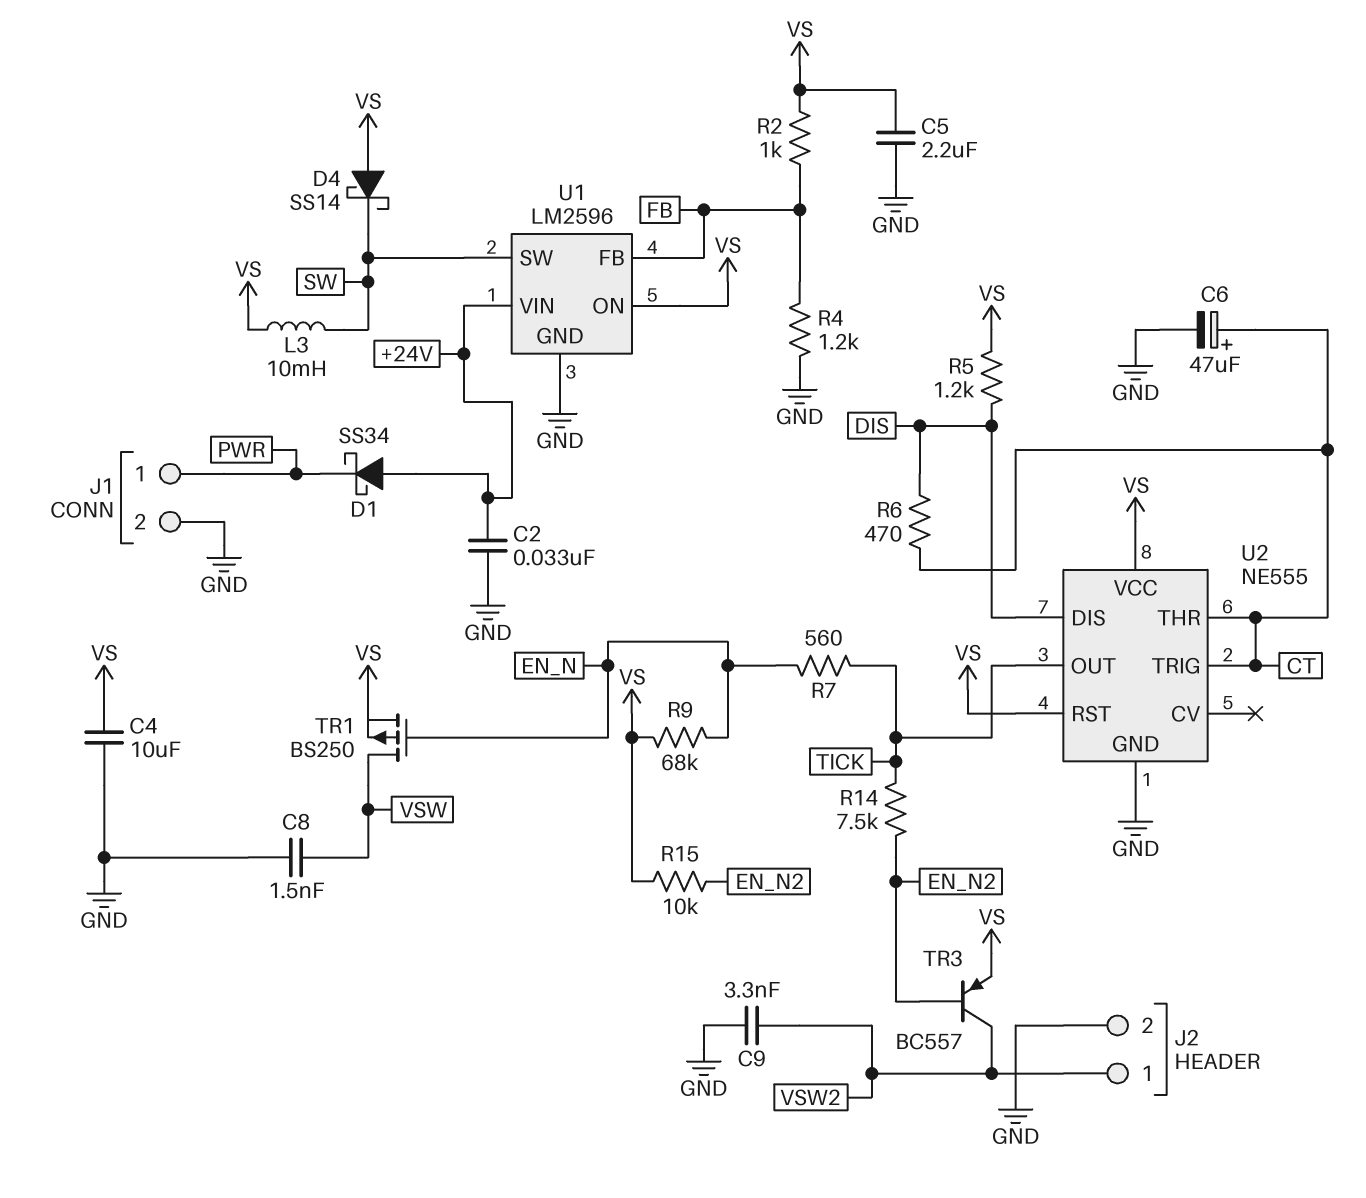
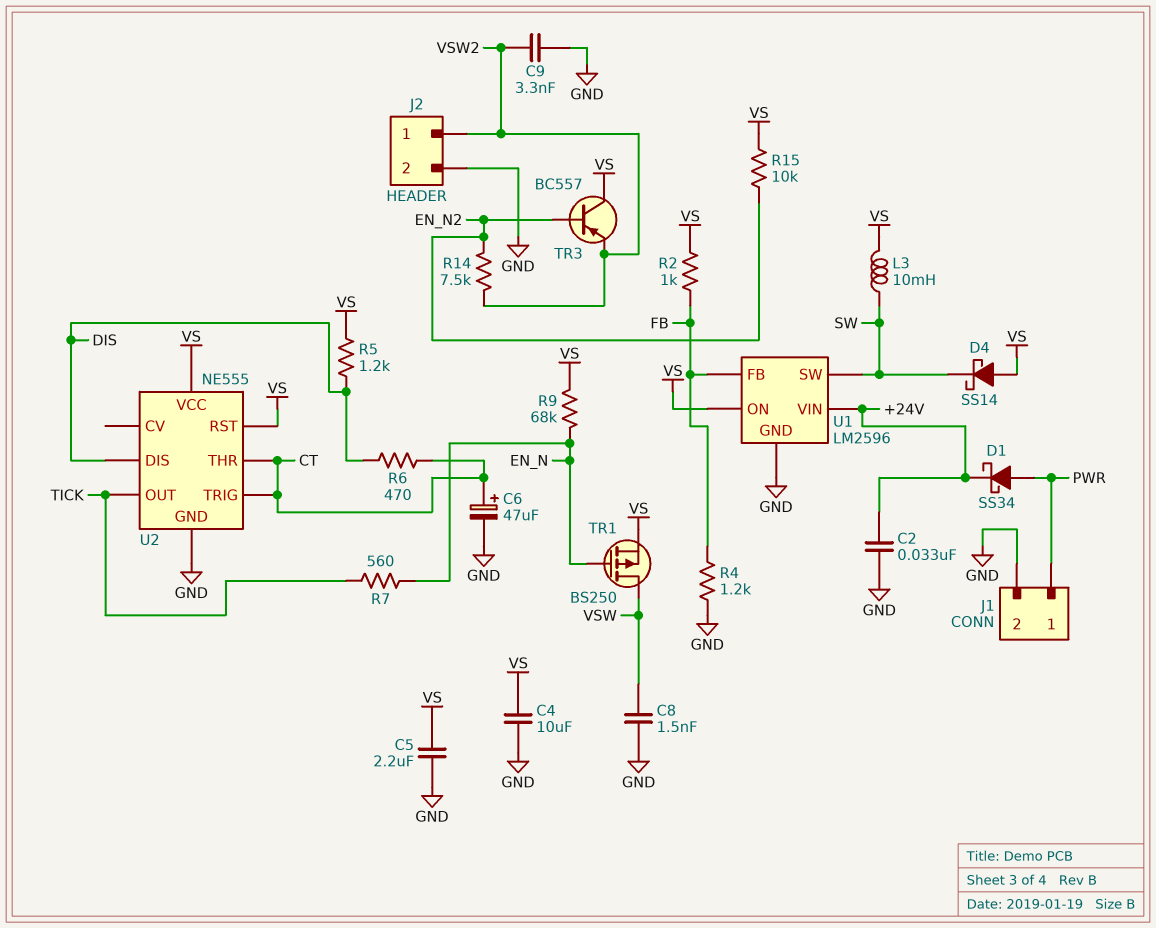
D1: schottky SS34 (A +24V, K PWR) -> schottky SS34 (A PWR, K +24V)
R14: 7.5k (EN_N2, TICK) -> 7.5k (EN_N2, VSW2)
TR3: PNP BC557 (B EN_N2, C VSW2, E VS) -> PNP BC557 (B EN_N2, C VS, E VSW2)

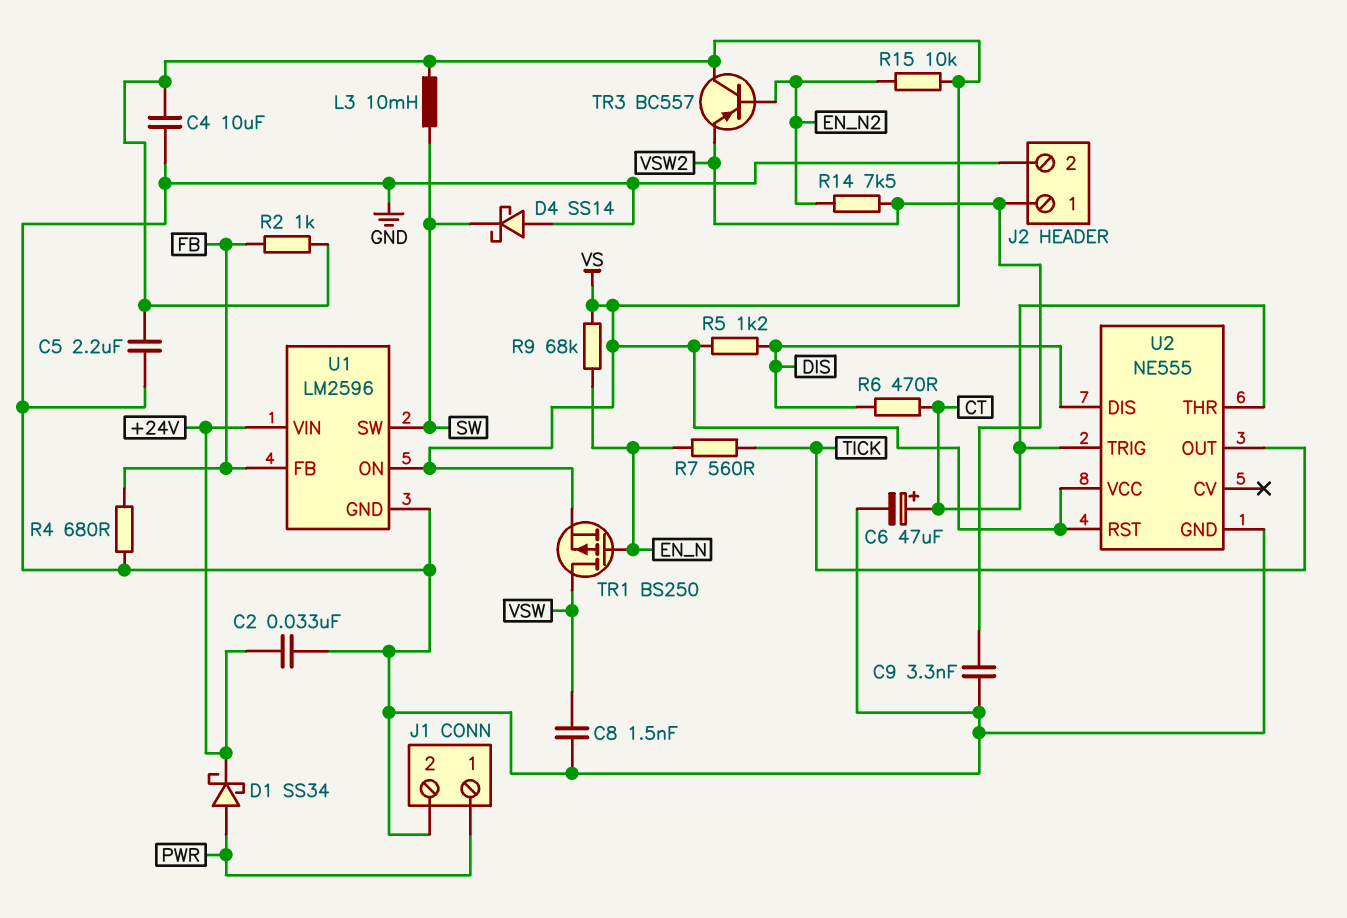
D4: schottky SS14 (A VS, K SW) -> schottky SS14 (A GND, K SW)
R4: 1.2k (FB, GND) -> 680 (FB, GND)

